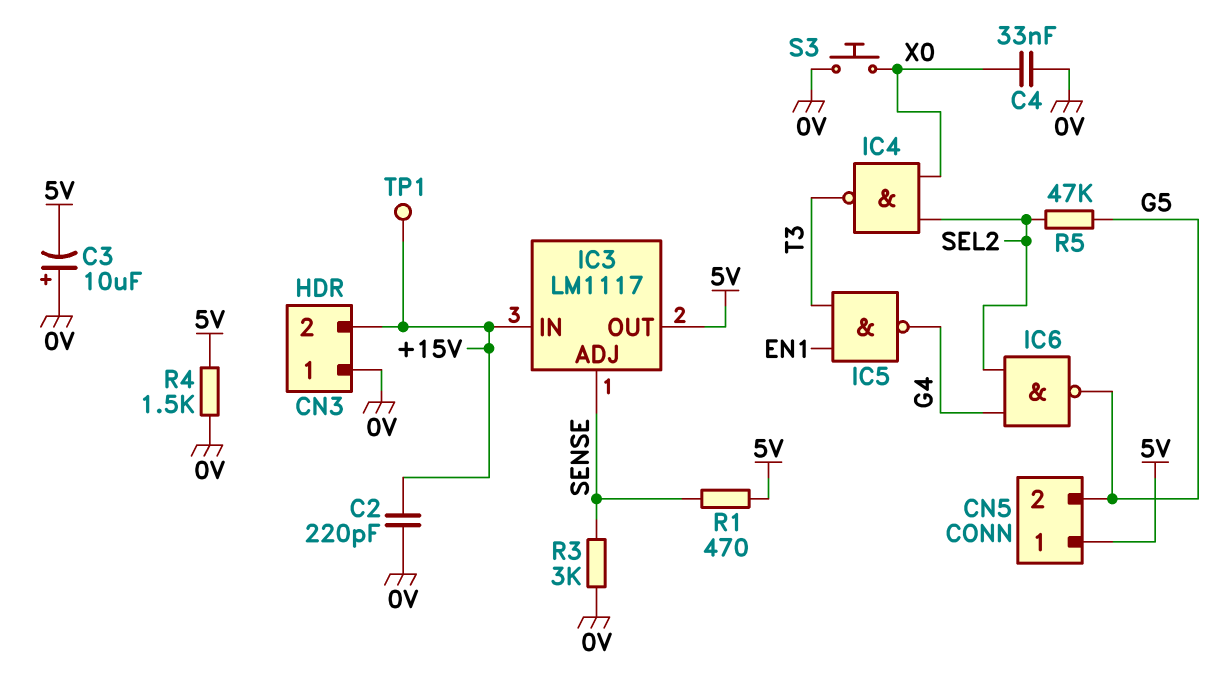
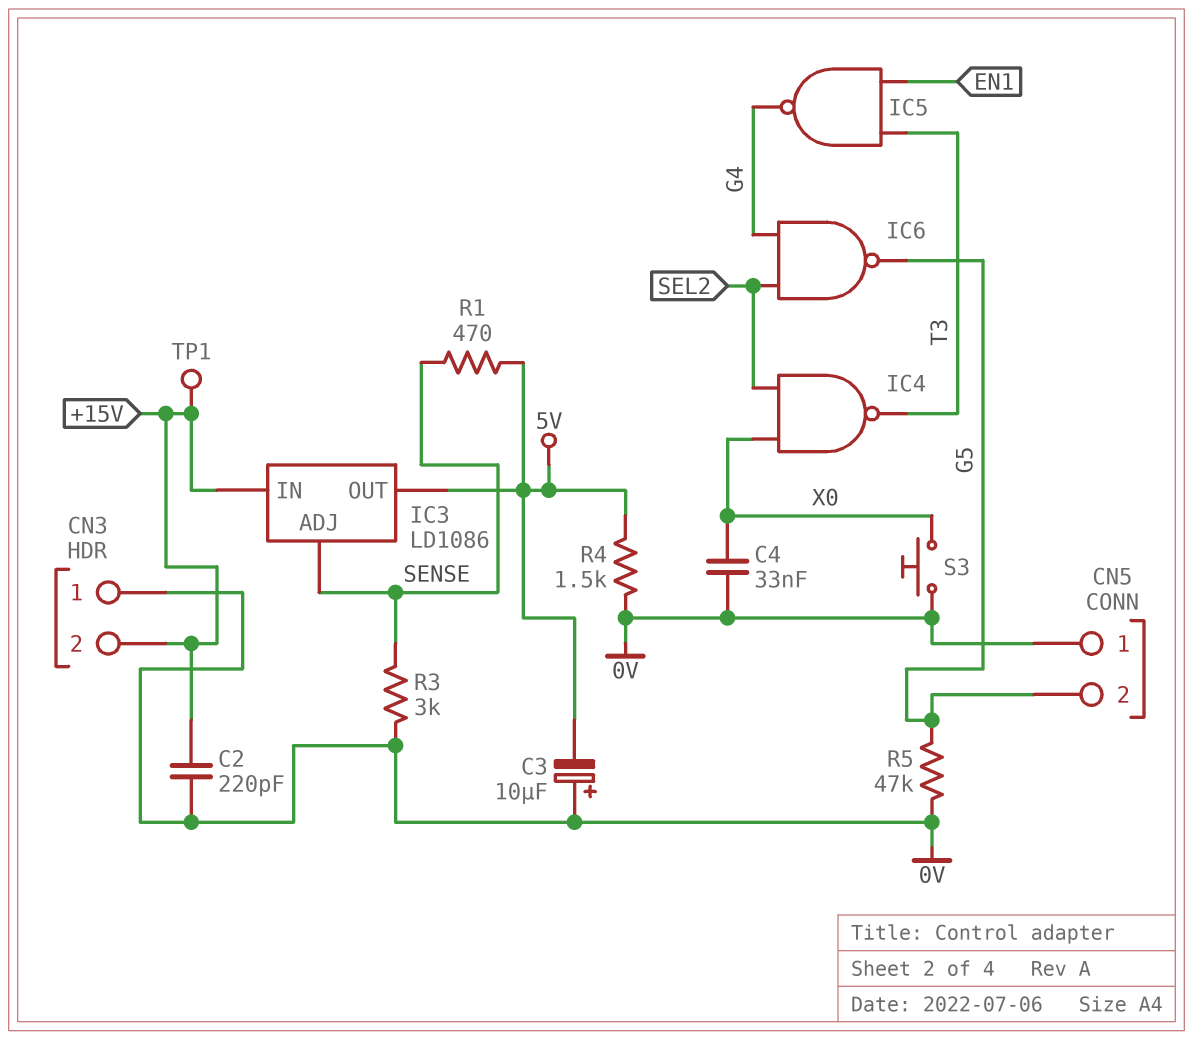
CN5 pin 1: 5V -> 0V
IC3: LM1117 -> LD1086
R5: 47k (G5, SEL2) -> 47k (0V, G5)

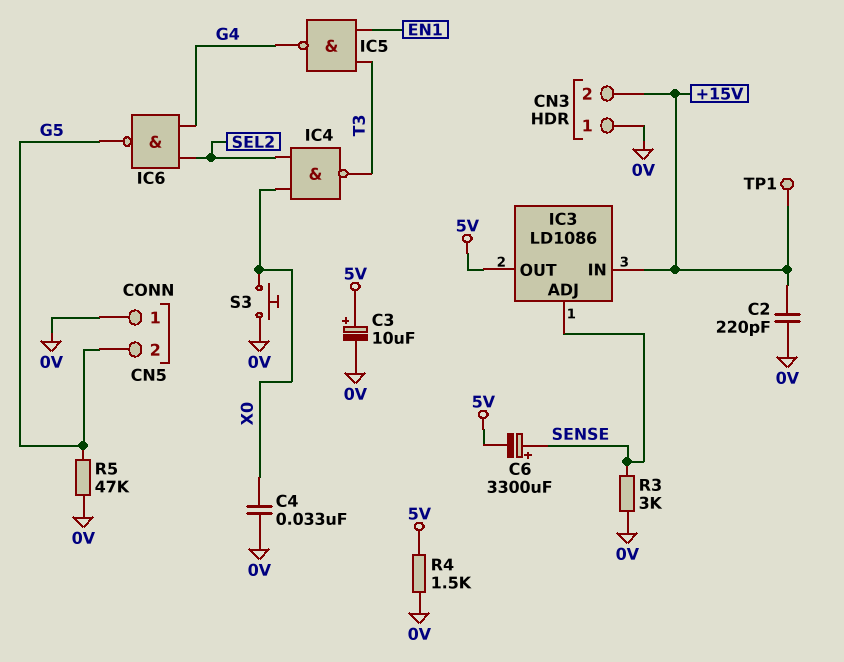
C3: 10uF (plus 0V, minus 5V) -> 10uF (plus 5V, minus 0V)
C6: none -> 3300uF (plus SENSE, minus 5V)
R1: 470 (5V, SENSE) -> none

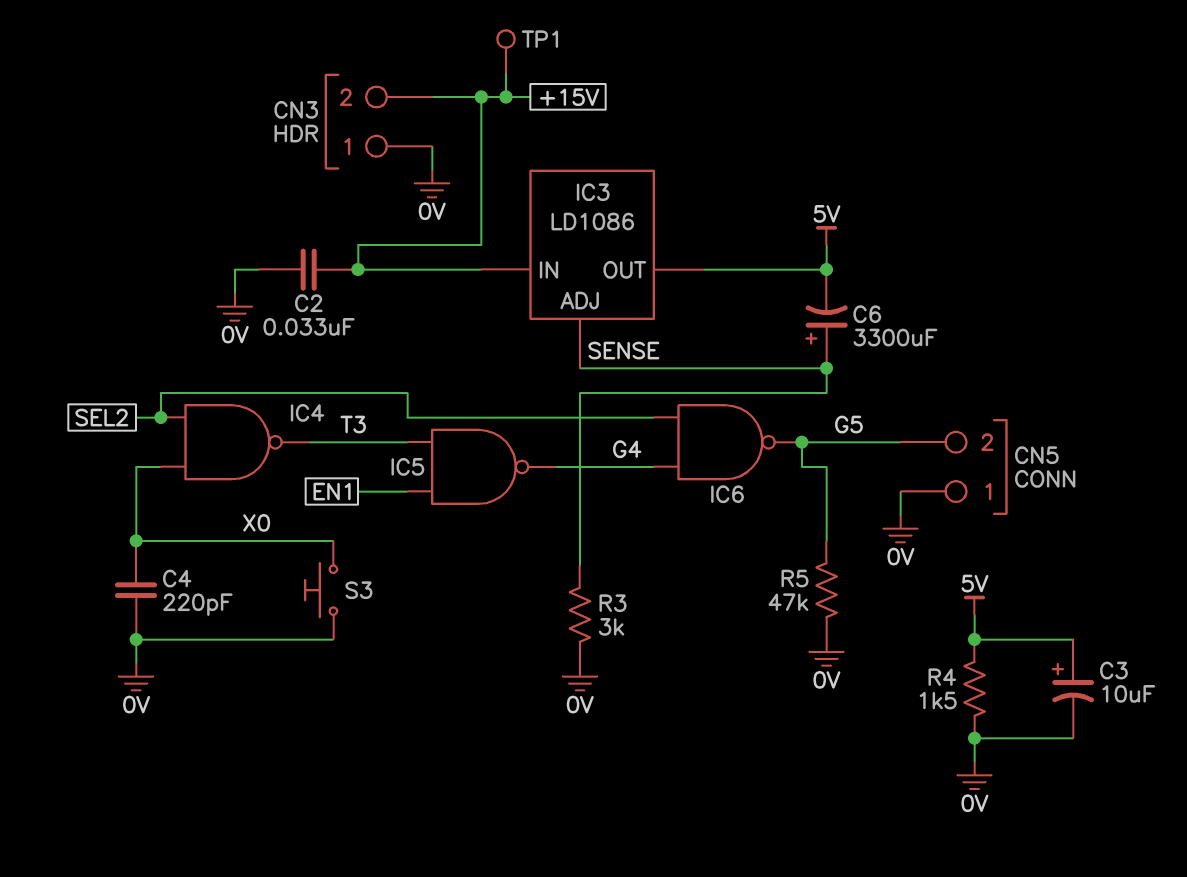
C2: 220pF (+15V, 0V) -> 33nF (+15V, 0V)
C4: 33nF (0V, X0) -> 220pF (0V, X0)

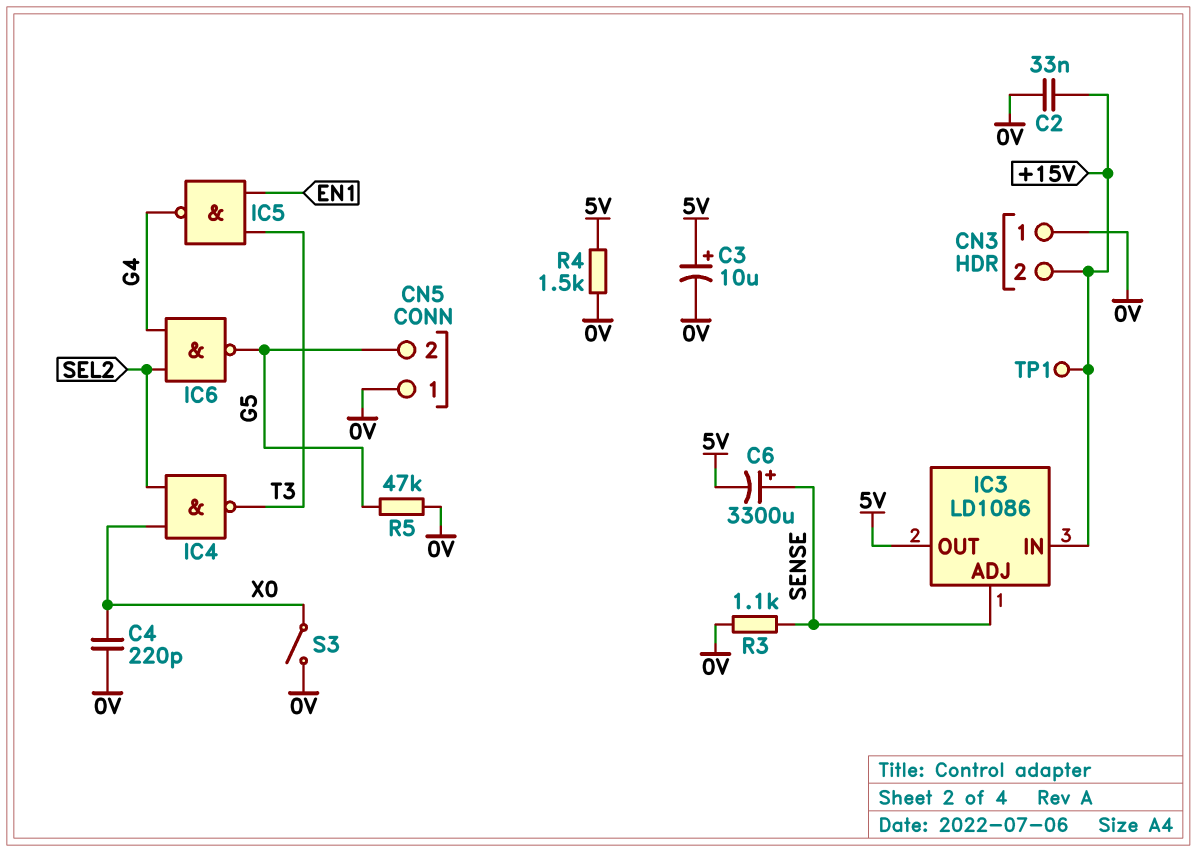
R3: 3k (0V, SENSE) -> 1.1k (0V, SENSE)
S3: button (0V, X0) -> switch (0V, X0)

